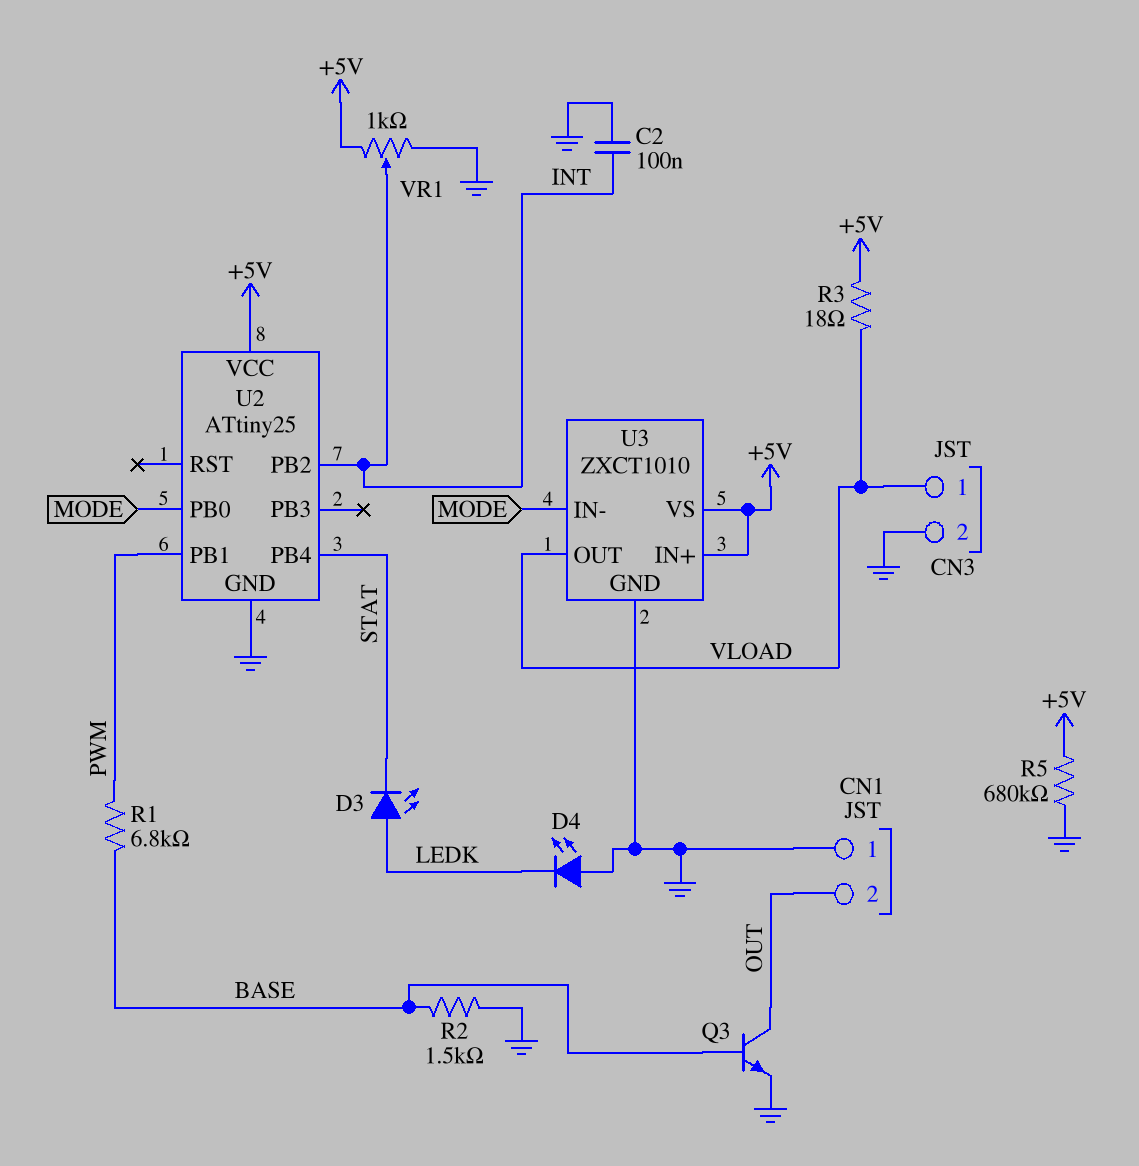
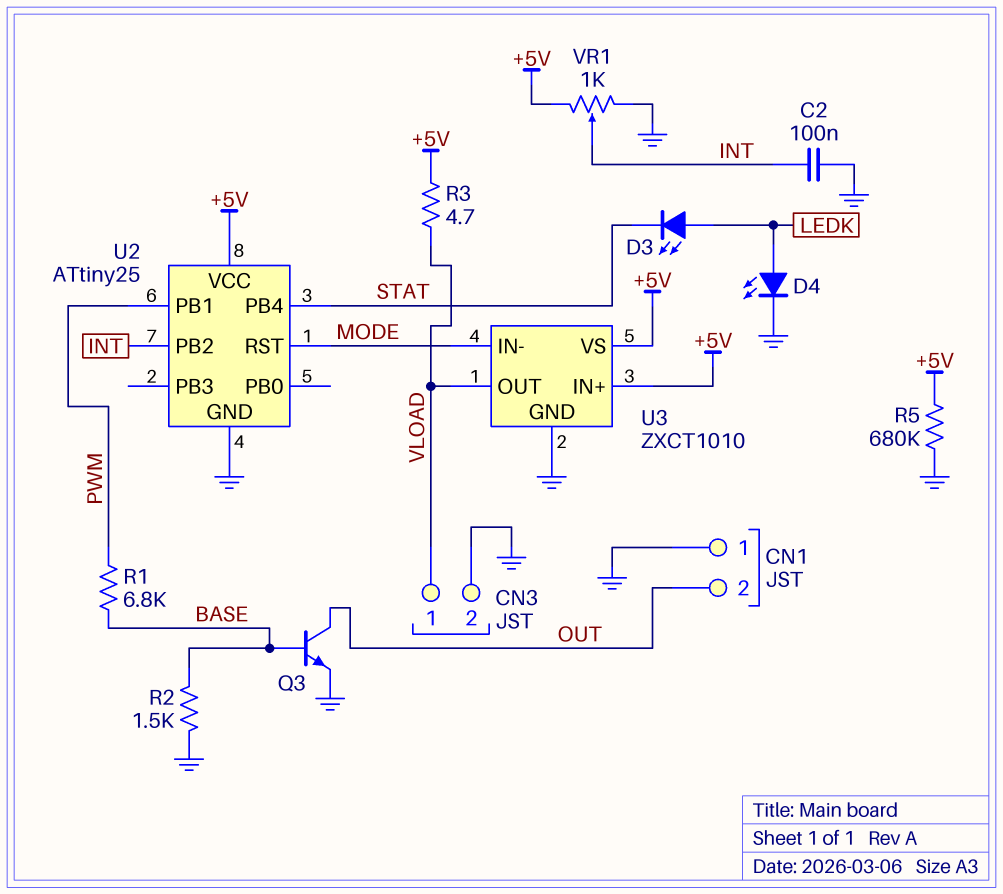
D4: LED (A GND, K LEDK) -> LED (A LEDK, K GND)
R3: 18 (+5V, VLOAD) -> 4.7 (+5V, VLOAD)
U2 pin PB0: MODE -> none
U2 pin RST: none -> MODE

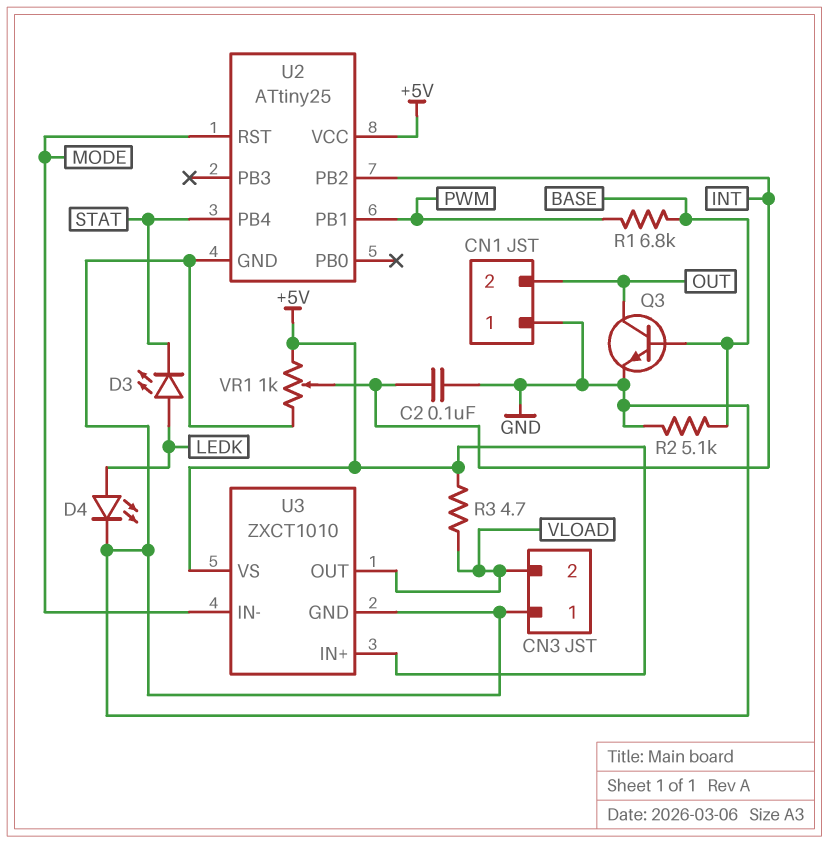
CN3 pin 1: VLOAD -> GND
CN3 pin 2: GND -> VLOAD
R2: 1.5k (BASE, GND) -> 5.1k (BASE, GND)
R5: 680k (+5V, GND) -> none

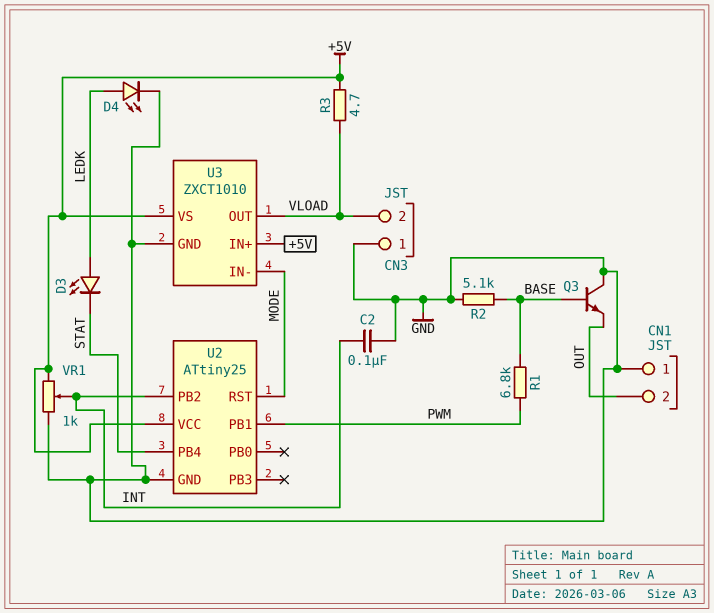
Q3: NPN (B BASE, C OUT, E GND) -> NPN (B BASE, C GND, E OUT)

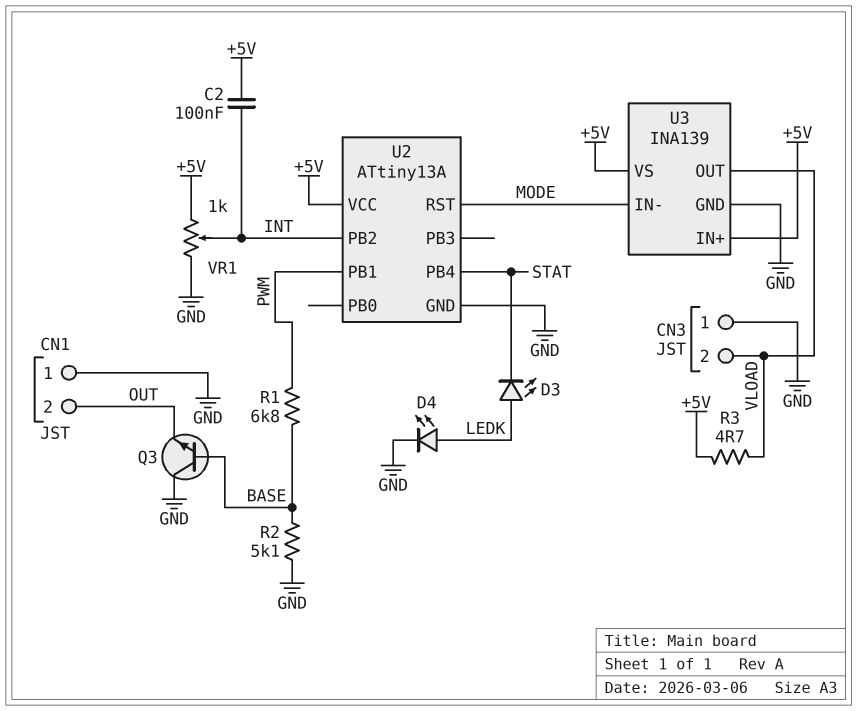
C2: 100nF (GND, INT) -> 100nF (+5V, INT)
U2: ATtiny25 -> ATtiny13A
U3: ZXCT1010 -> INA139

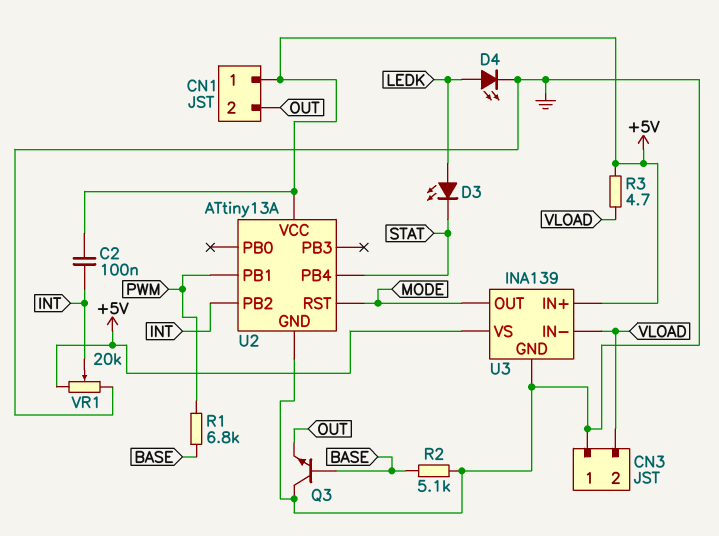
CN1 pin 1: GND -> +5V
U3 pin IN-: MODE -> VLOAD
U3 pin OUT: VLOAD -> MODE
VR1: 1k (+5V, GND, wiper INT) -> 20k (+5V, GND, wiper INT)

